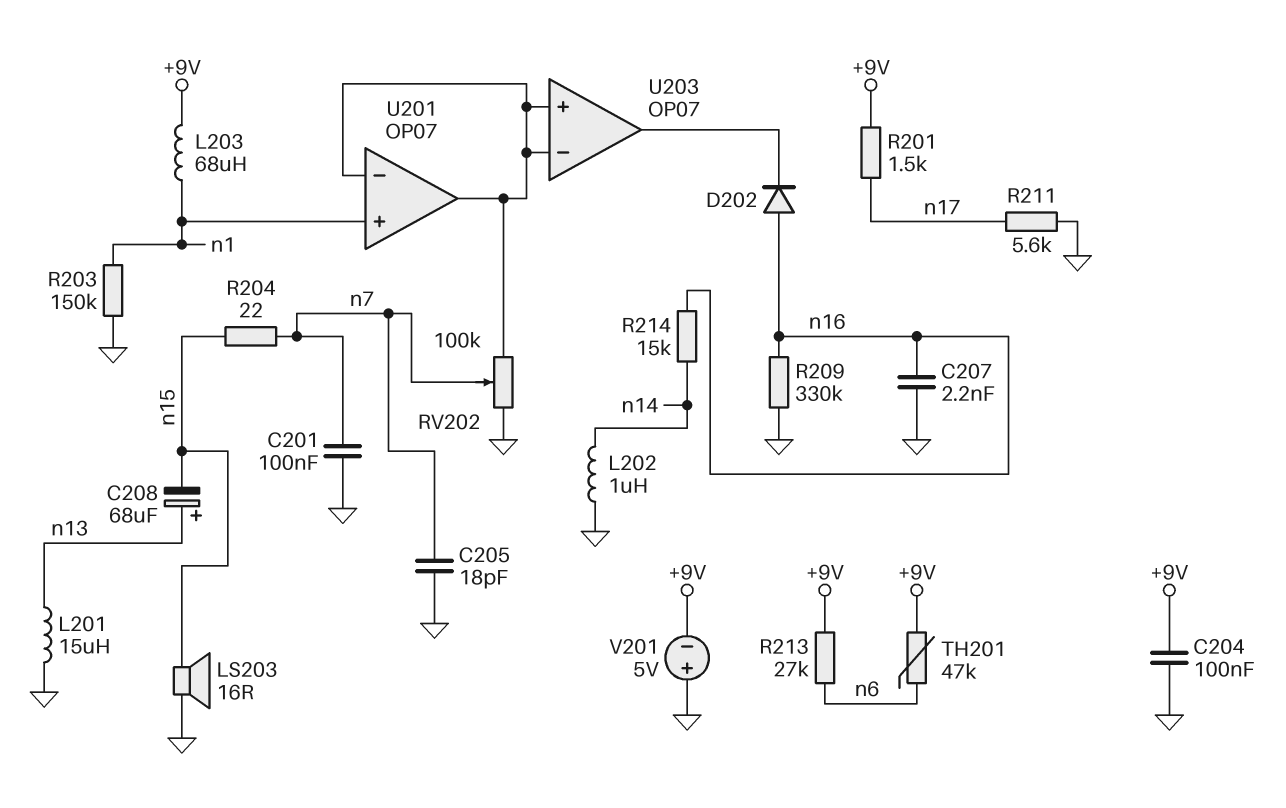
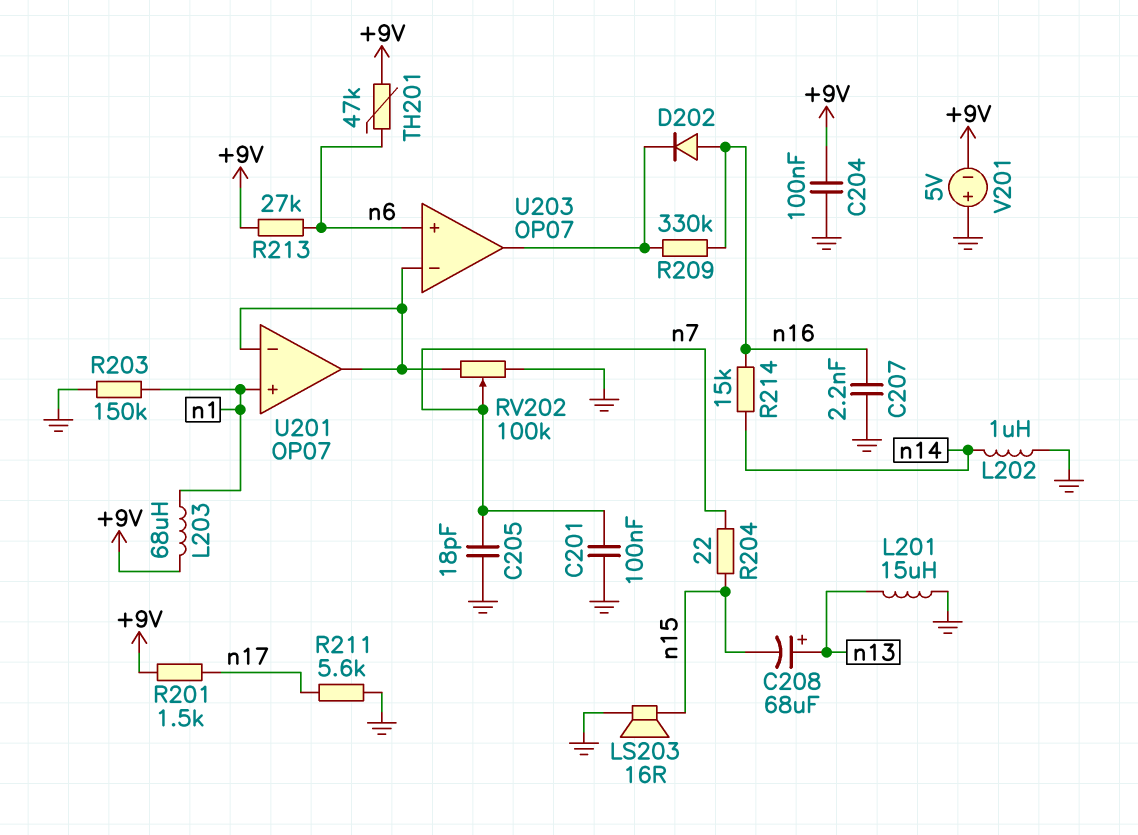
R209: 330k (GND, n16) -> 330k (U203/out, n16)
U203 pin in+: U201/in- -> n6

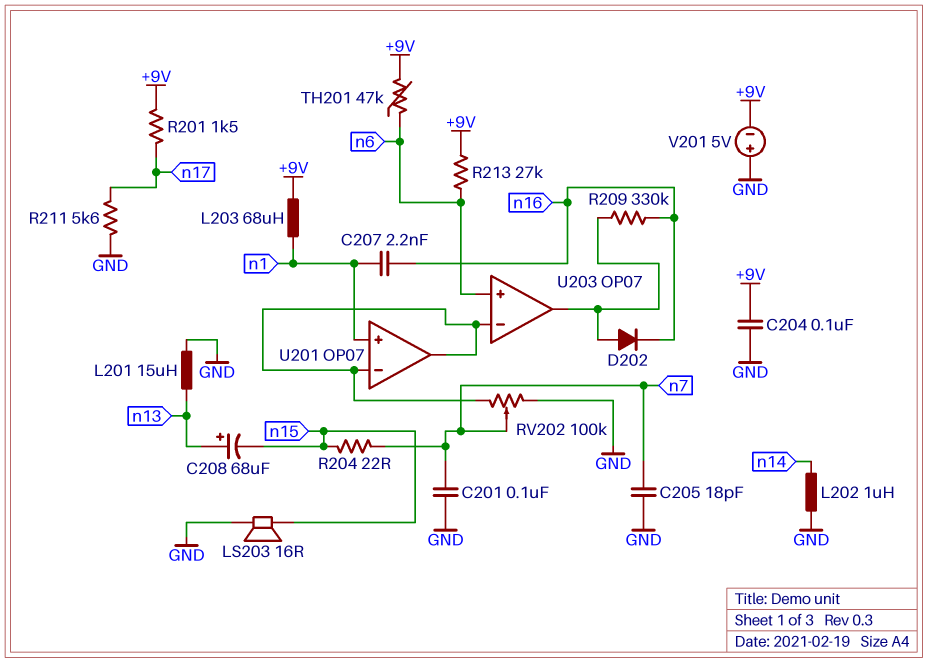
C207: 2.2nF (GND, n16) -> 2.2nF (n1, n16)
D202: diode (A n16, K U203/out) -> diode (A U203/out, K n16)
R203: 150k (GND, n1) -> none
R214: 15k (n14, n16) -> none

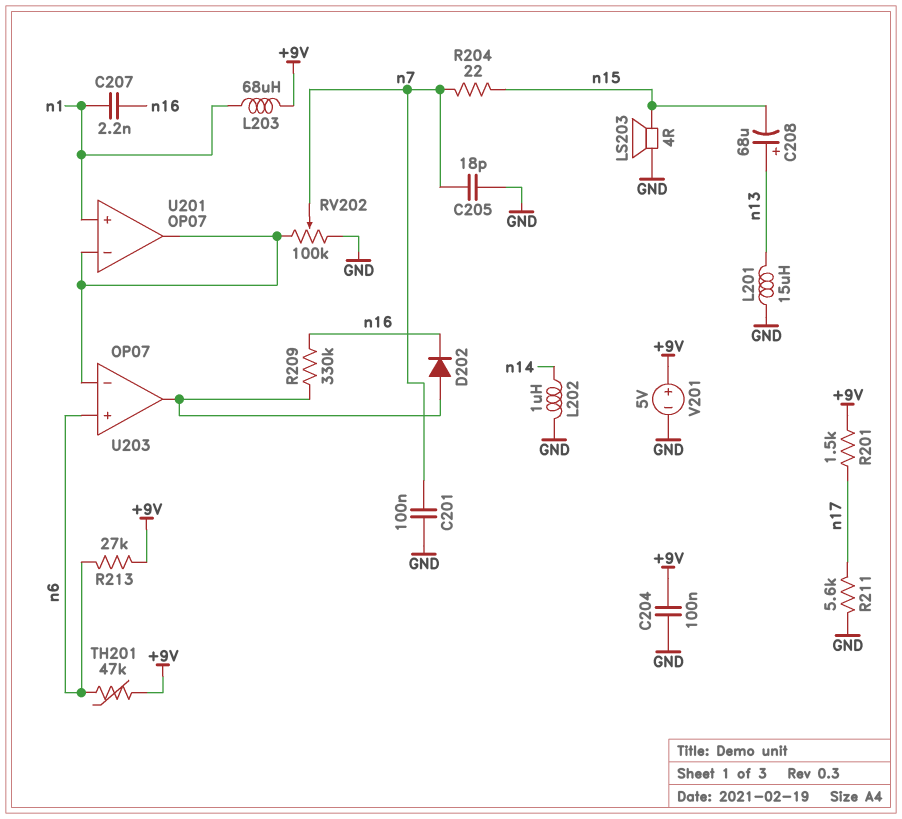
LS203: speaker 16R (GND, n15) -> speaker 4R (GND, n15)
V201: 5V (plus GND, minus +9V) -> 5V (plus +9V, minus GND)

